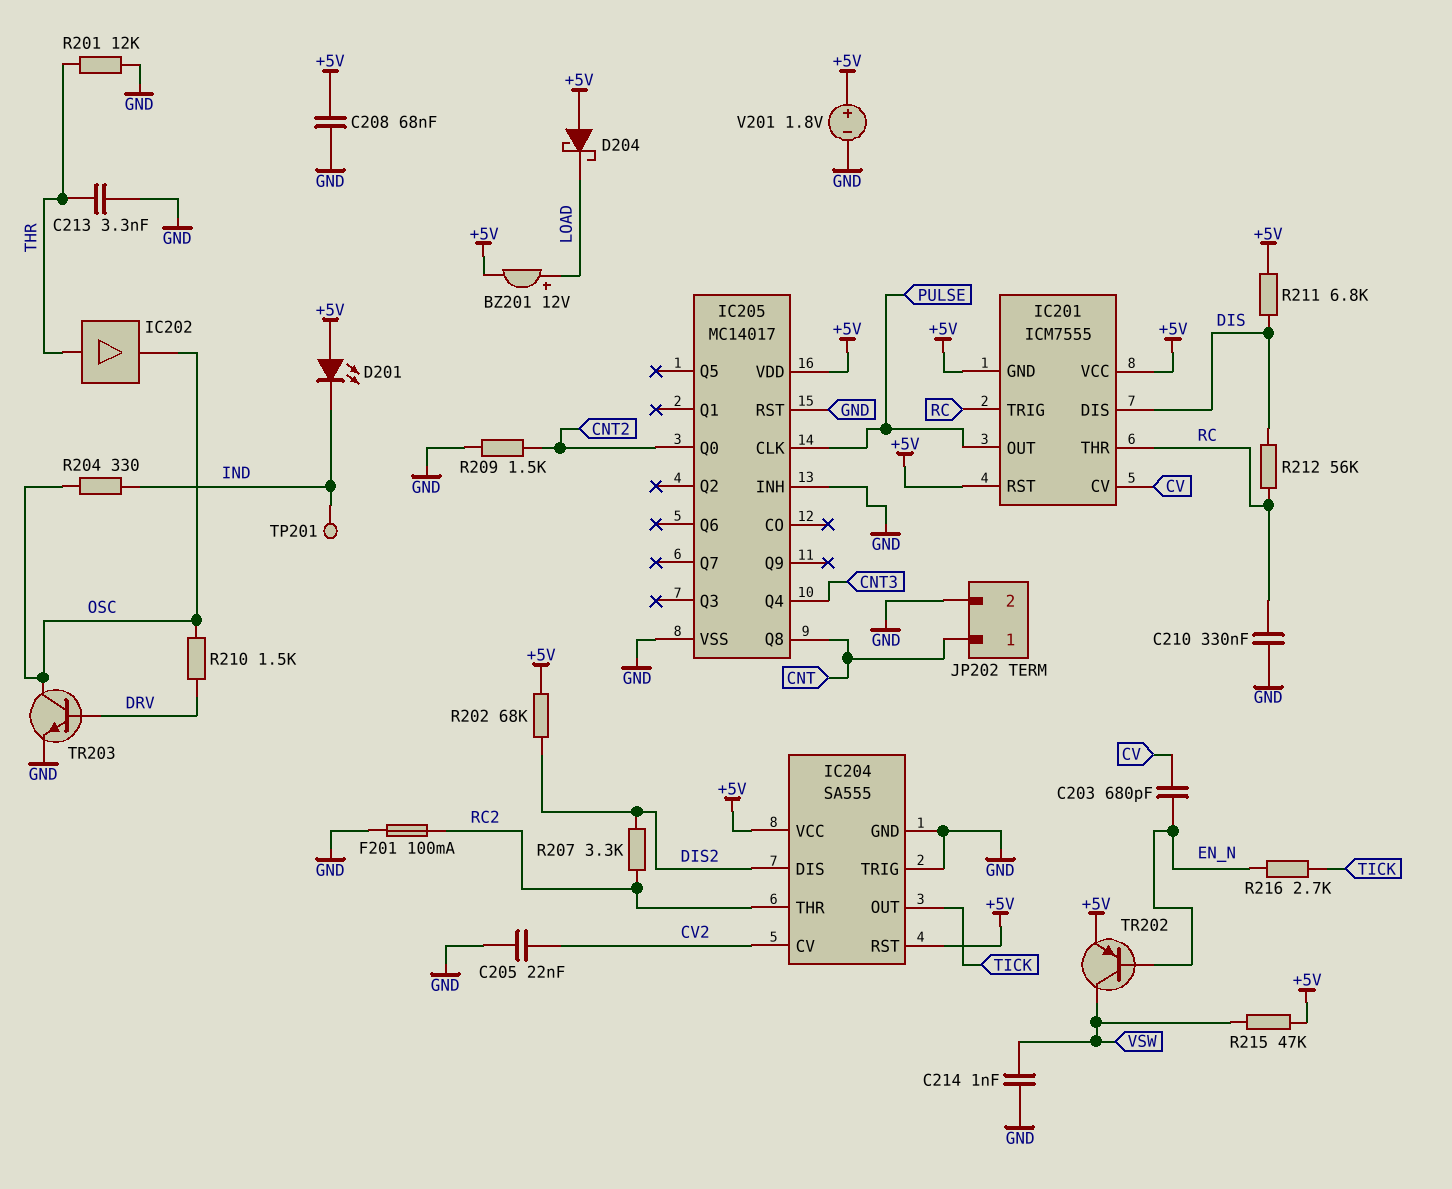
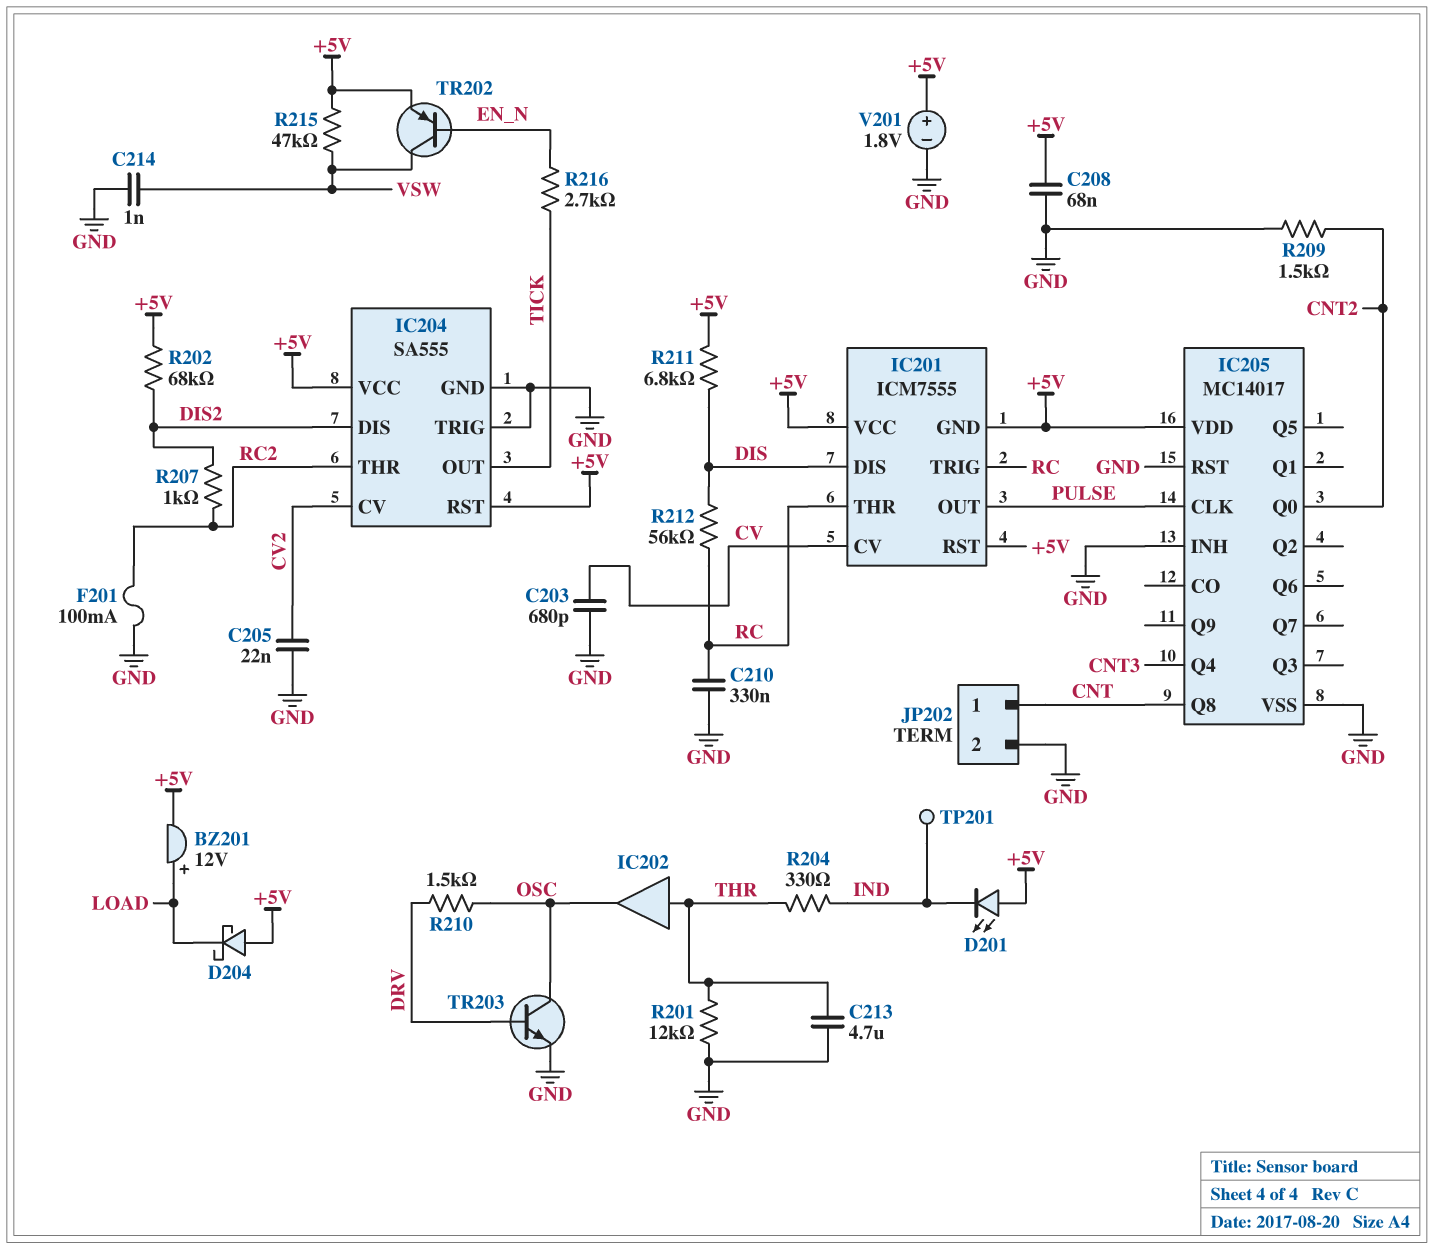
C203: 680pF (CV, EN_N) -> 680pF (CV, GND)
C213: 3.3nF (GND, THR) -> 4.7uF (GND, THR)
R204: 330 (IND, OSC) -> 330 (IND, THR)
R207: 3.3k (DIS2, RC2) -> 1k (DIS2, RC2)

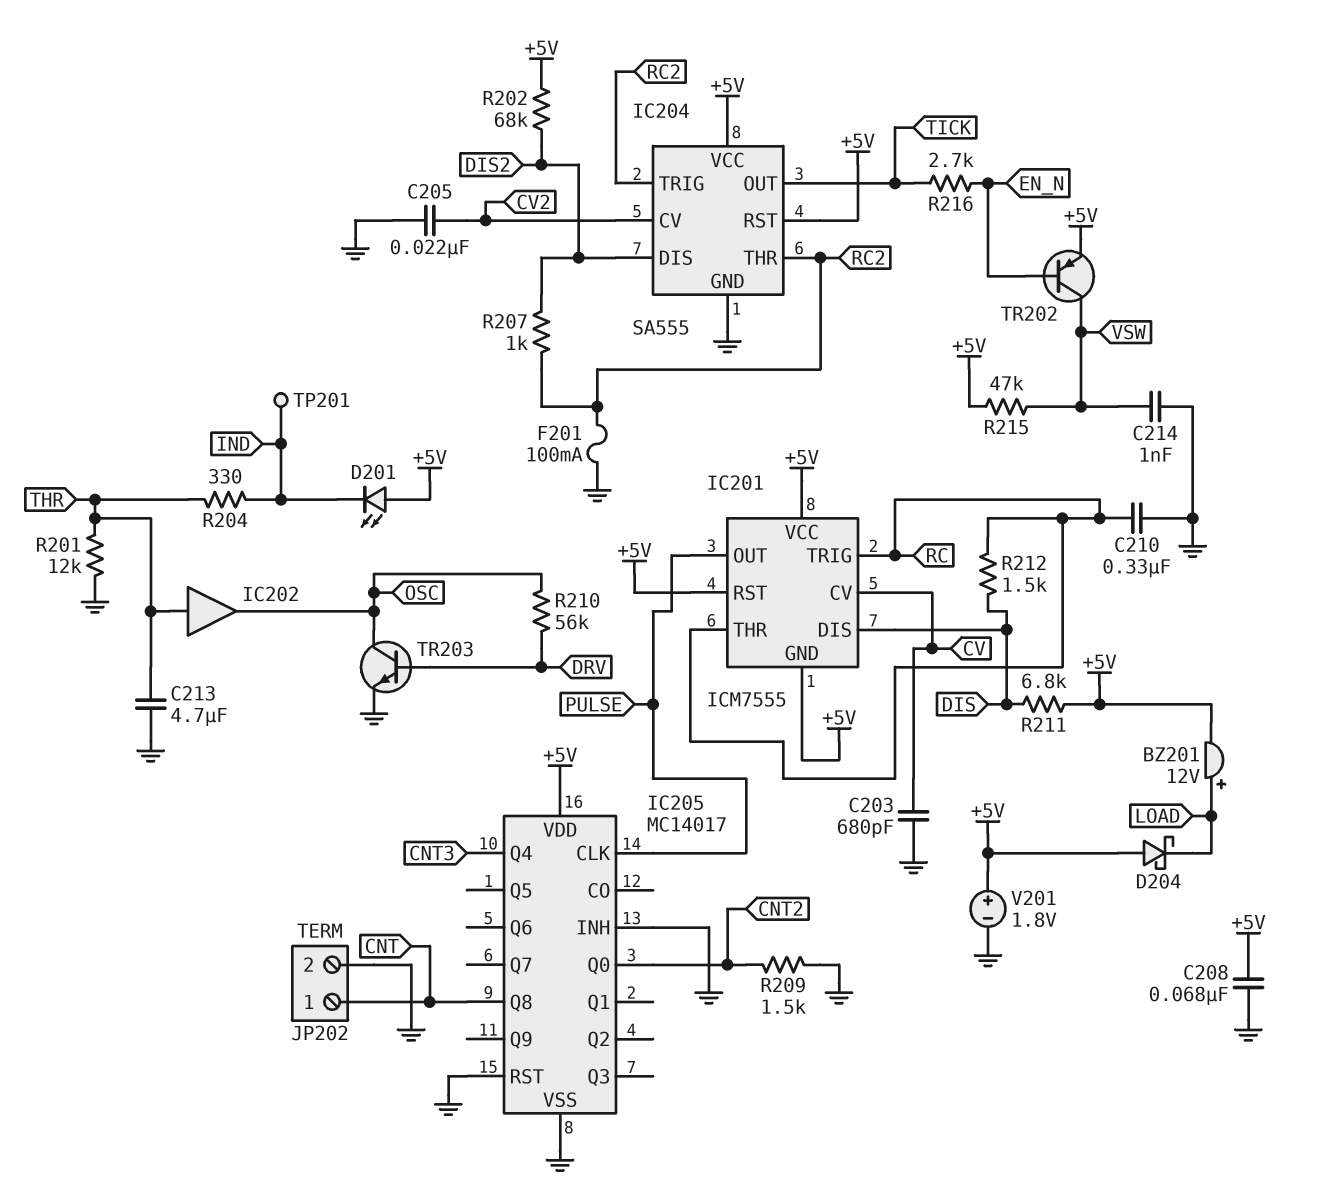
IC204 pin TRIG: GND -> RC2
R210: 1.5k (DRV, OSC) -> 56k (DRV, OSC)
R212: 56k (DIS, RC) -> 1.5k (DIS, RC)

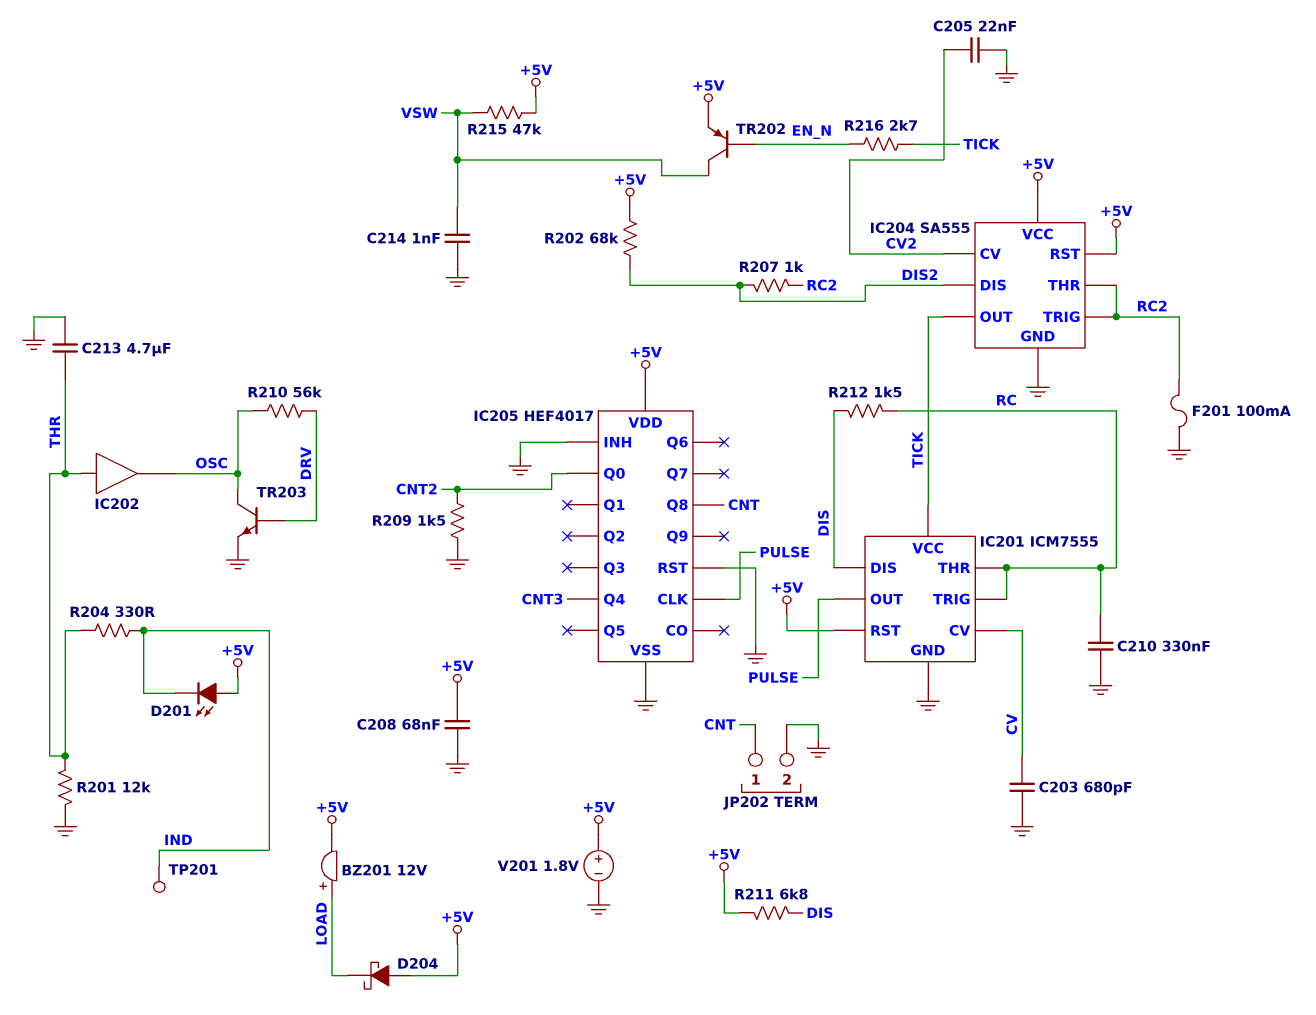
IC201 pin GND: +5V -> GND
IC201 pin VCC: +5V -> TICK
IC205: MC14017 -> HEF4017

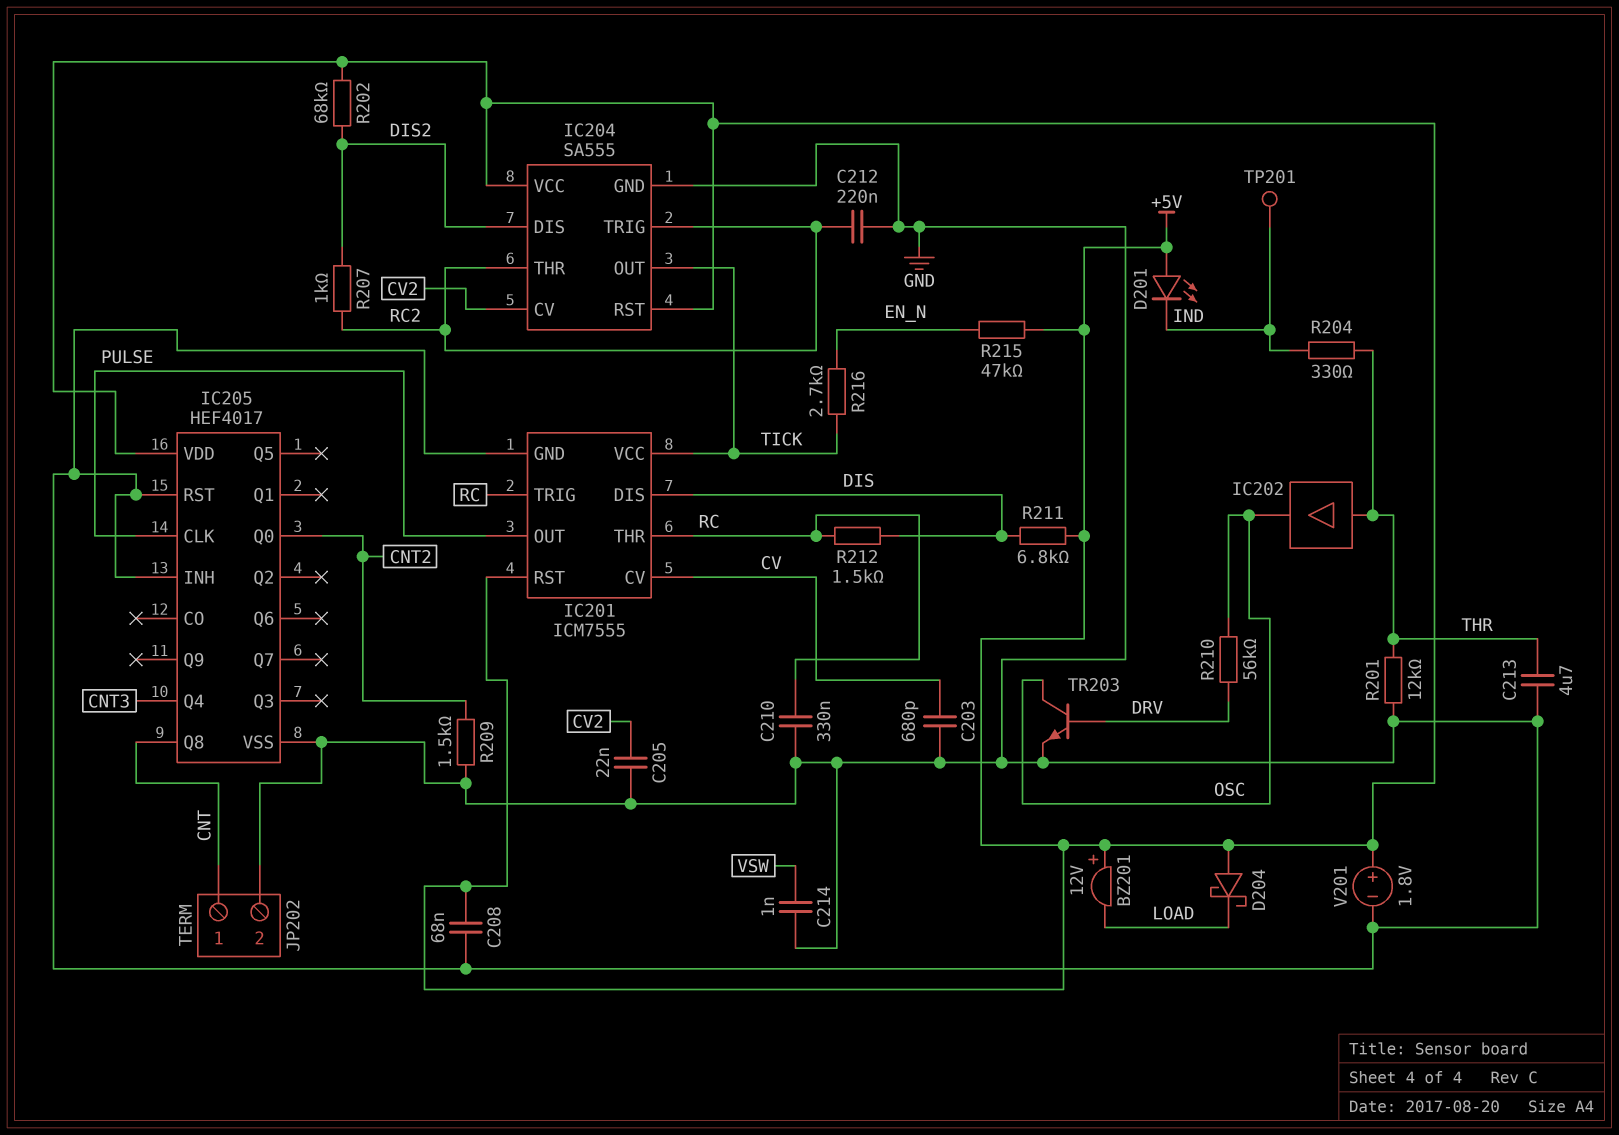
BZ201: buzzer 12V (plus LOAD, minus +5V) -> buzzer 12V (plus +5V, minus LOAD)
C212: none -> 220nF (GND, RC2)
F201: 100mA (GND, RC2) -> none
R215: 47k (+5V, VSW) -> 47k (+5V, EN_N)
TR202: PNP (B EN_N, C VSW, E +5V) -> none

